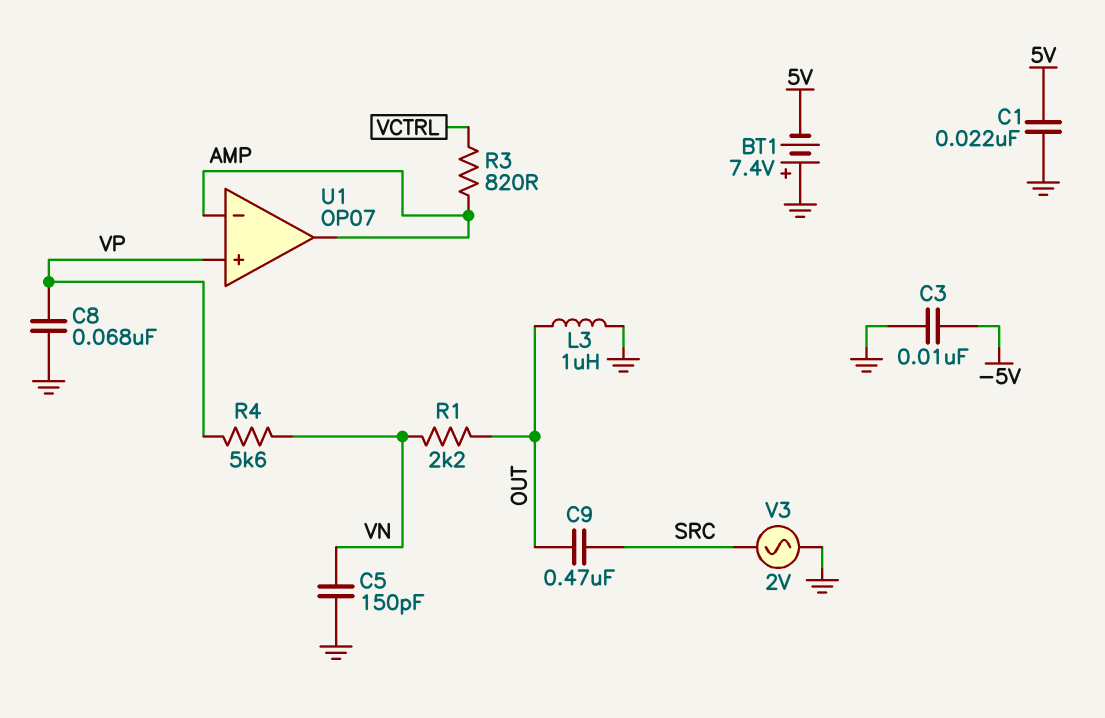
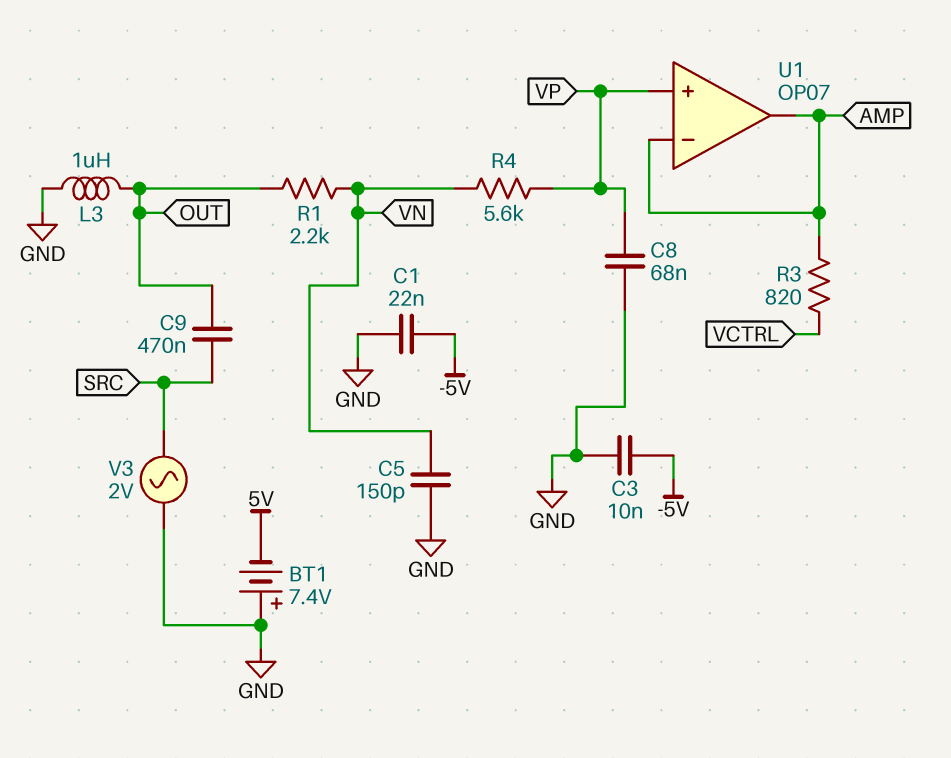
C1: 22nF (5V, GND) -> 22nF (-5V, GND)

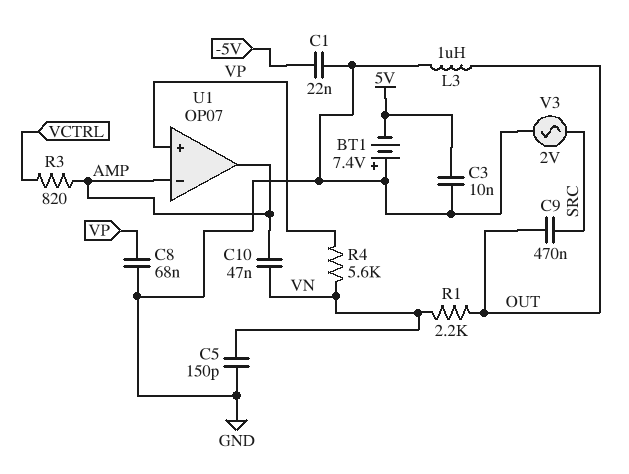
C3: 10nF (-5V, GND) -> 10nF (5V, GND)
C10: none -> 47nF (AMP, VN)

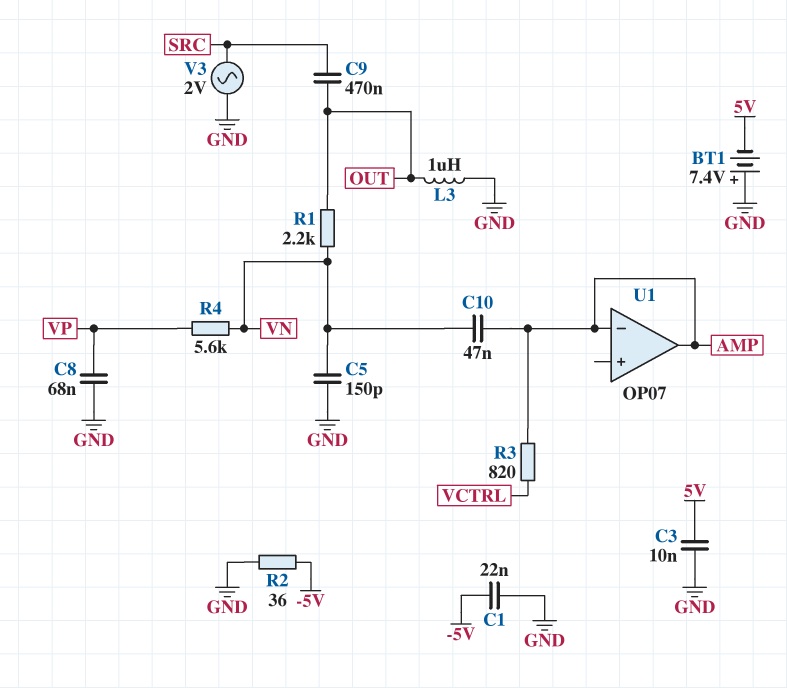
R2: none -> 36 (-5V, GND)
U1 pin in+: VP -> none

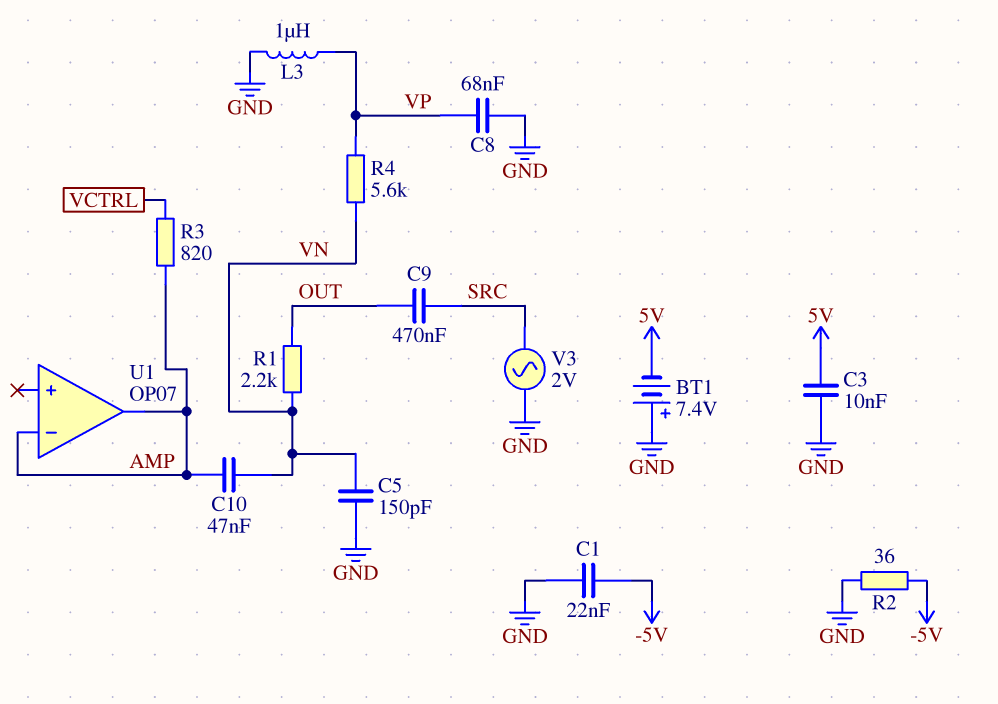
L3: 1uH (GND, OUT) -> 1uH (GND, VP)

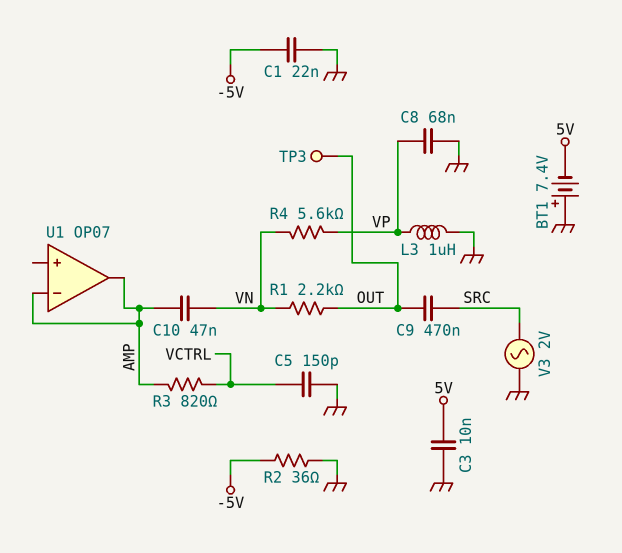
C5: 150pF (GND, VN) -> 150pF (GND, VCTRL)
TP3: none -> test point (OUT)

